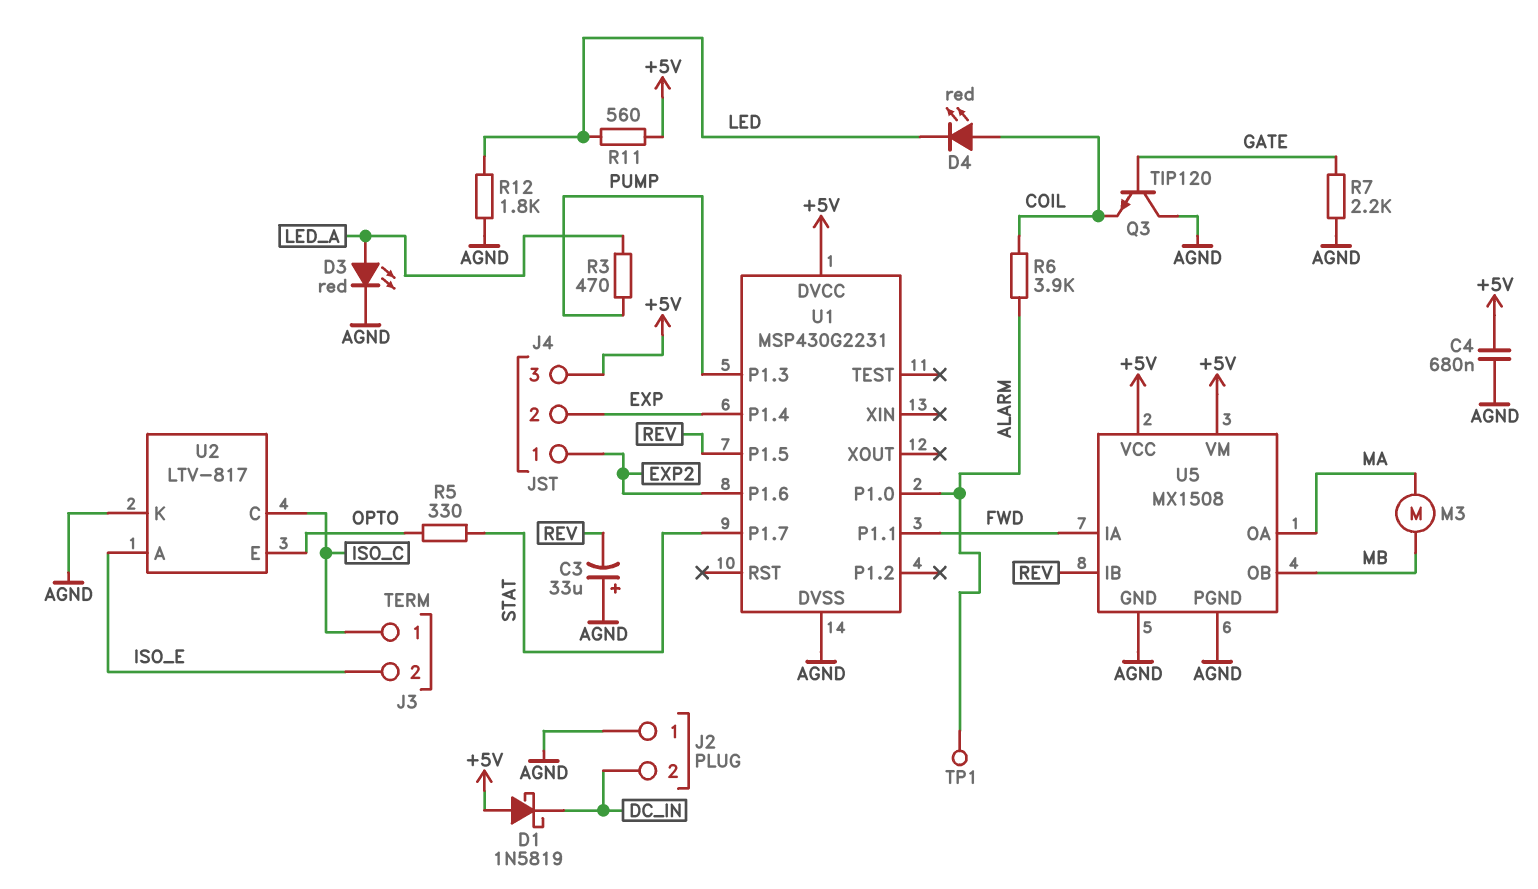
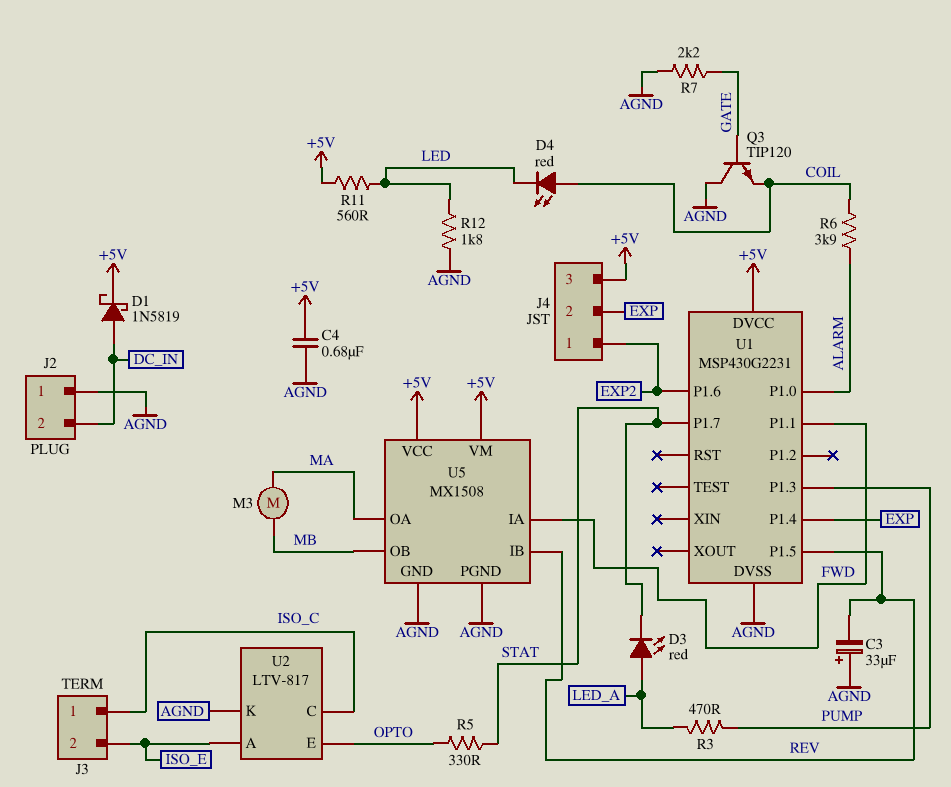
D1: schottky 1N5819 (A +5V, K DC_IN) -> schottky 1N5819 (A DC_IN, K +5V)
D3: LED red (A LED_A, K AGND) -> LED red (A LED_A, K STAT)
TP1: test point (ALARM) -> none

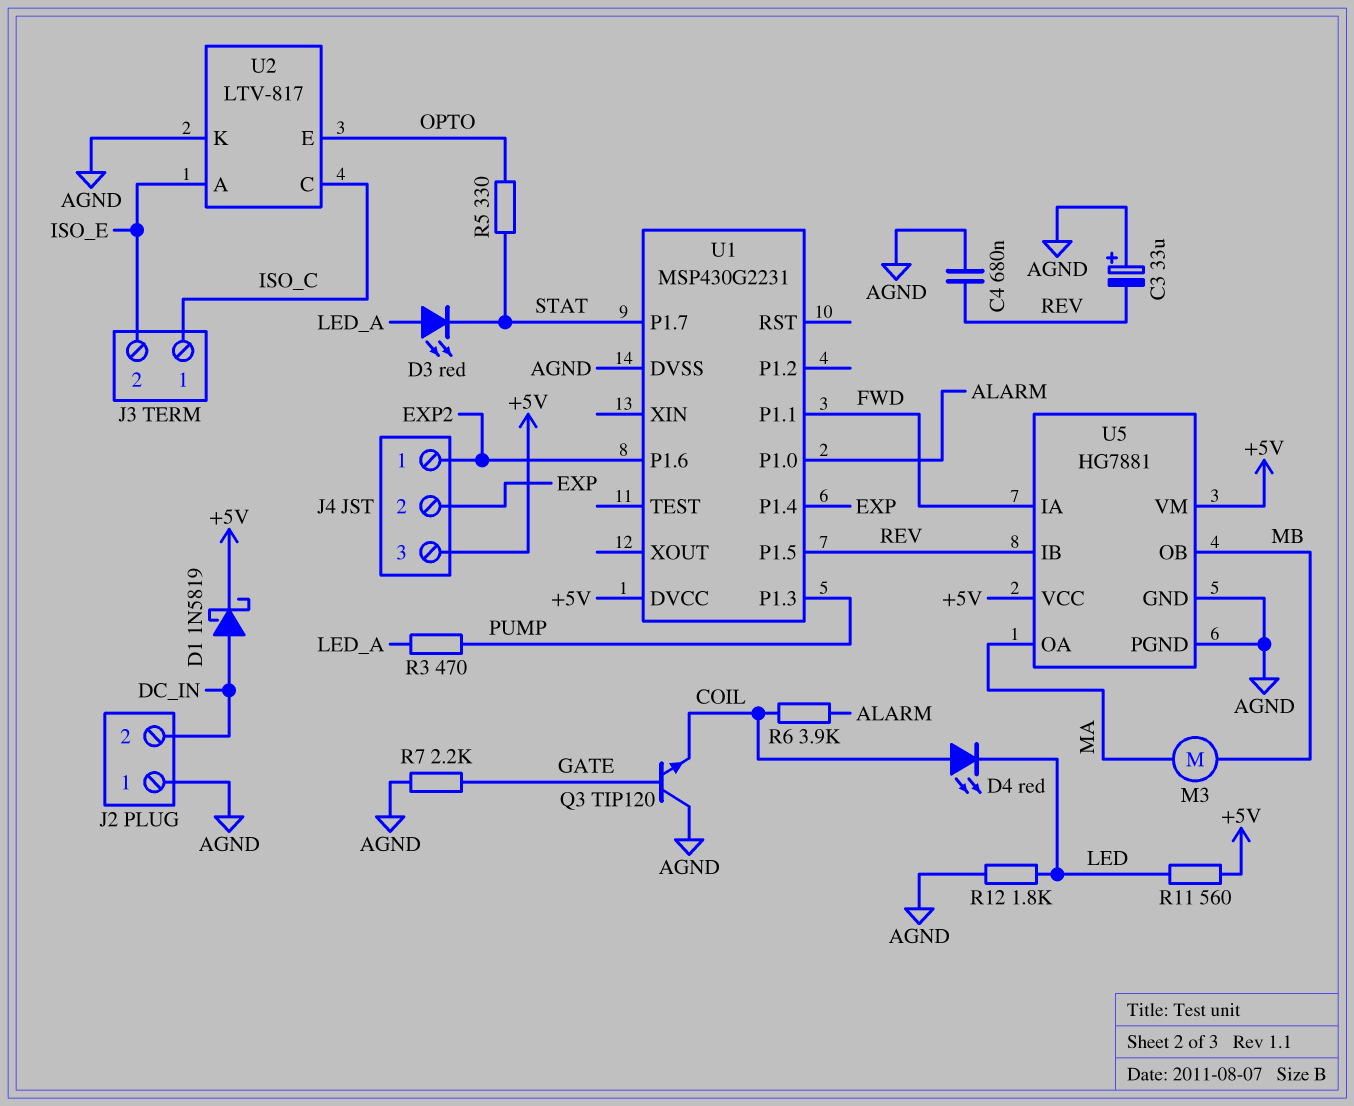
C4: 680nF (+5V, AGND) -> 680nF (AGND, REV)
U5: MX1508 -> HG7881

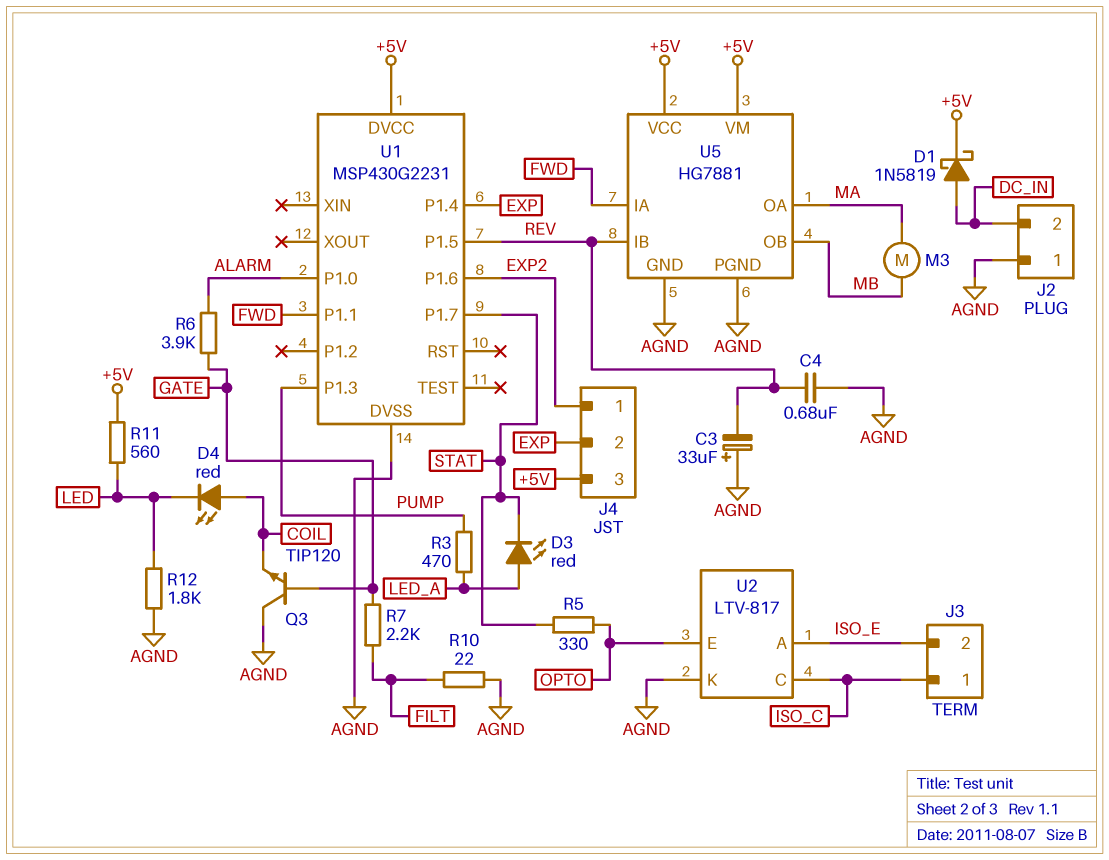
R6: 3.9k (ALARM, COIL) -> 3.9k (ALARM, GATE)
R7: 2.2k (AGND, GATE) -> 2.2k (FILT, GATE)
R10: none -> 22 (AGND, FILT)

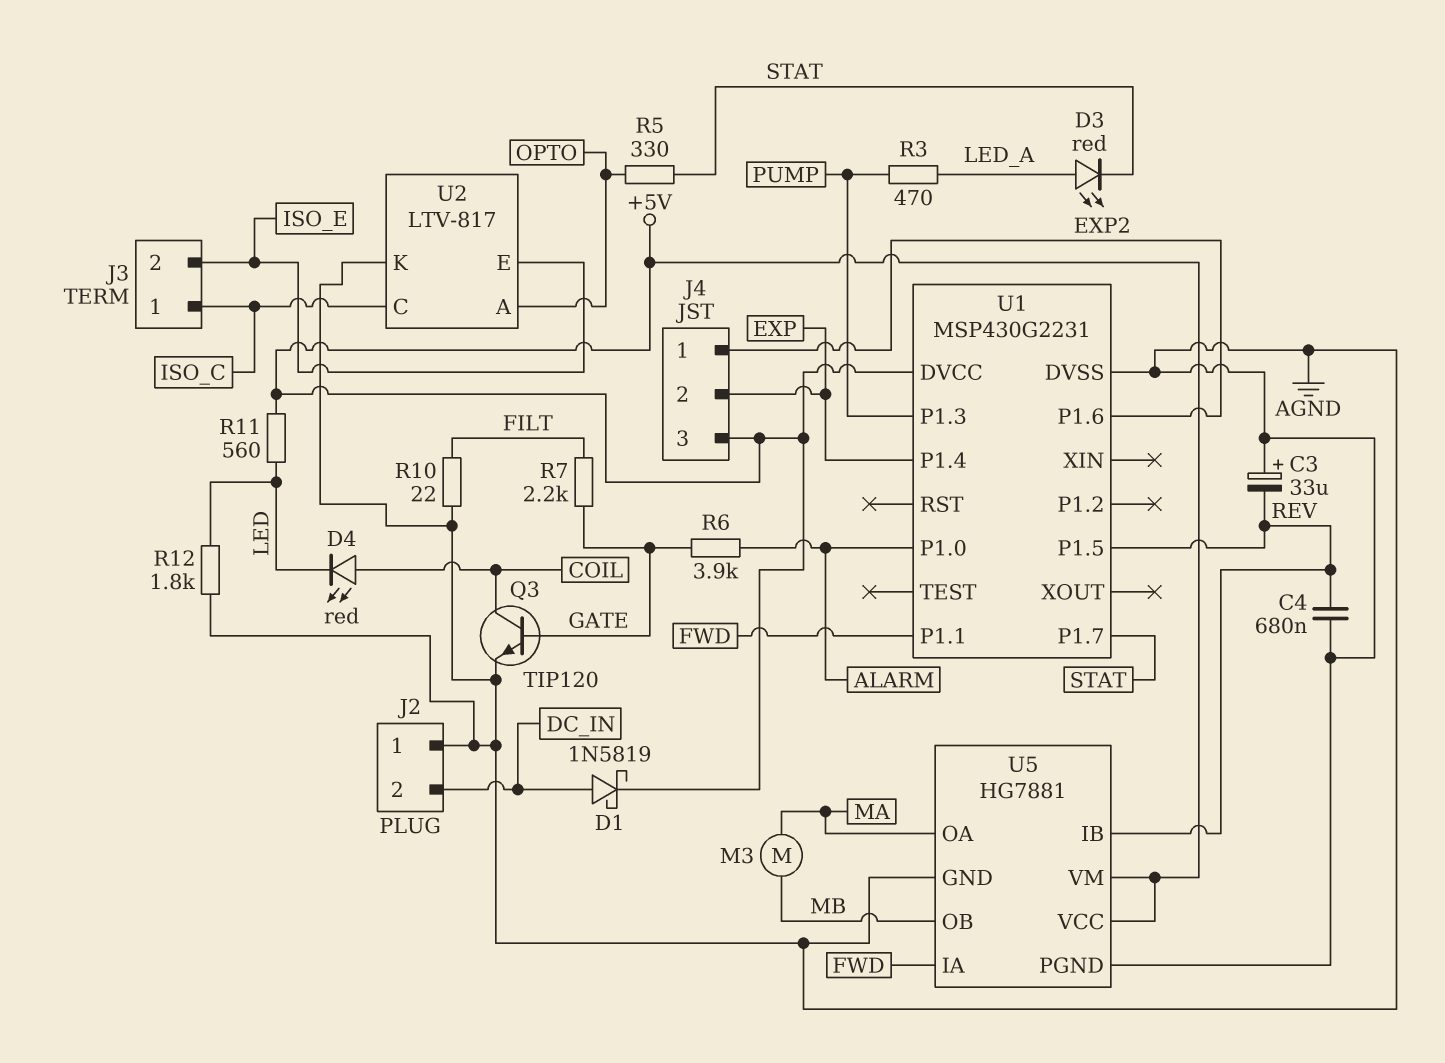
Q3: NPN TIP120 (B GATE, C AGND, E COIL) -> NPN TIP120 (B GATE, C COIL, E AGND)
U2 pin A: ISO_E -> OPTO
U2 pin E: OPTO -> ISO_E

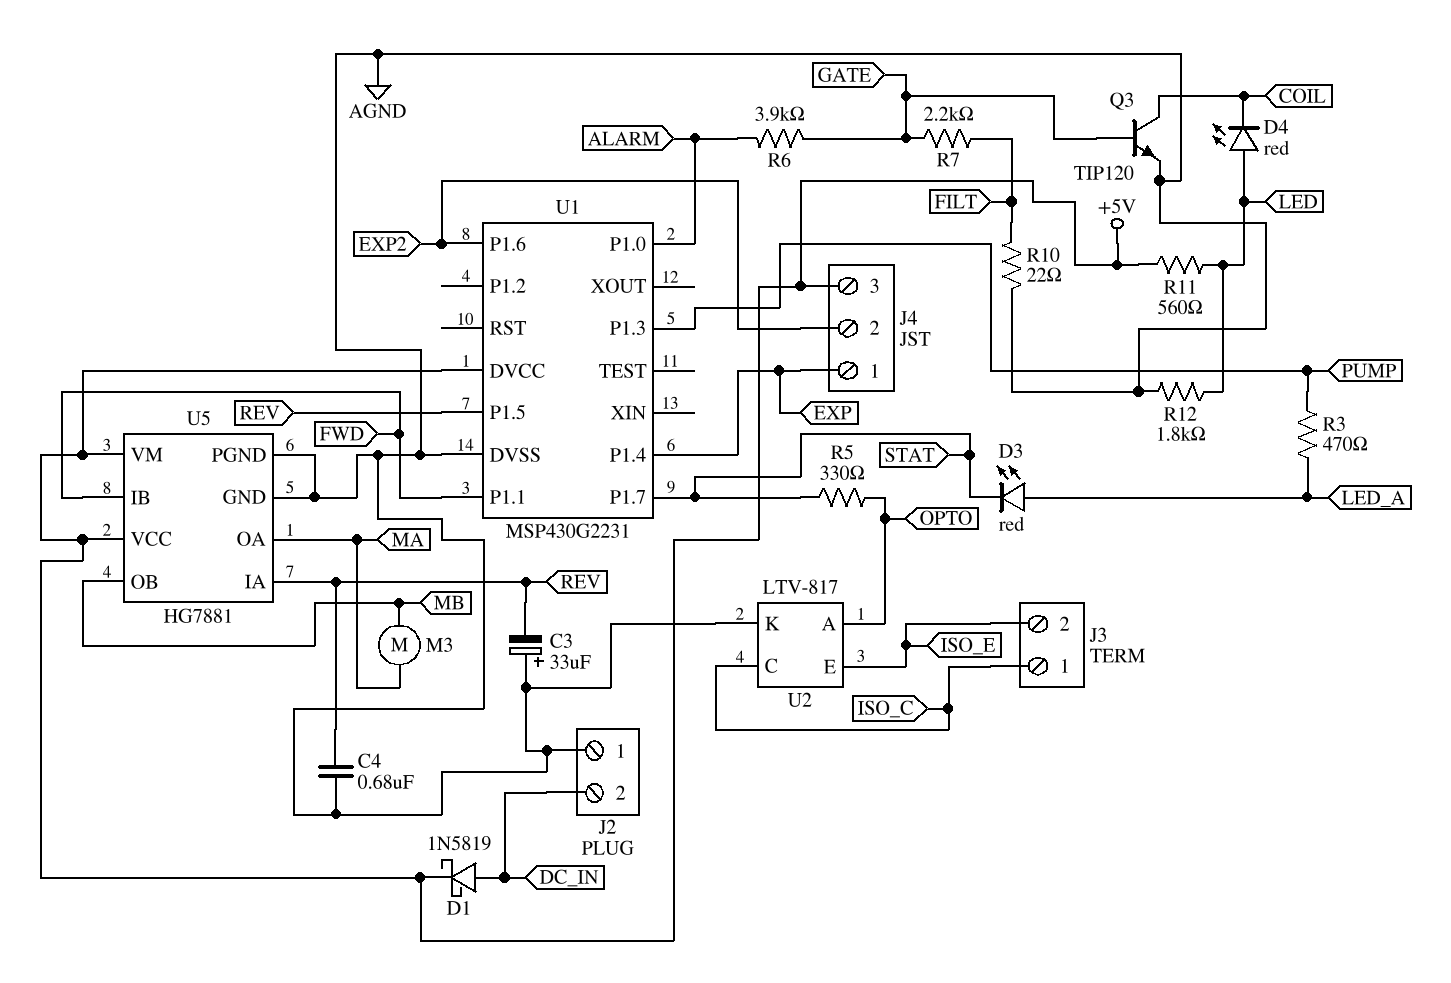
D4: LED red (A COIL, K LED) -> LED red (A LED, K COIL)
J4 pin 1: EXP2 -> EXP
J4 pin 2: EXP -> EXP2
U5 pin IA: FWD -> REV
U5 pin IB: REV -> FWD

